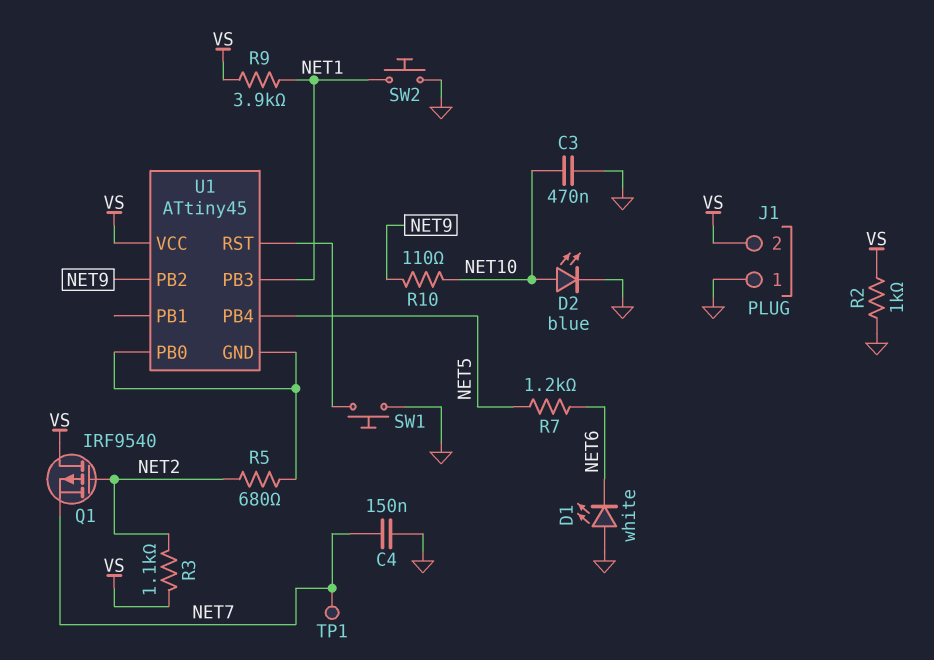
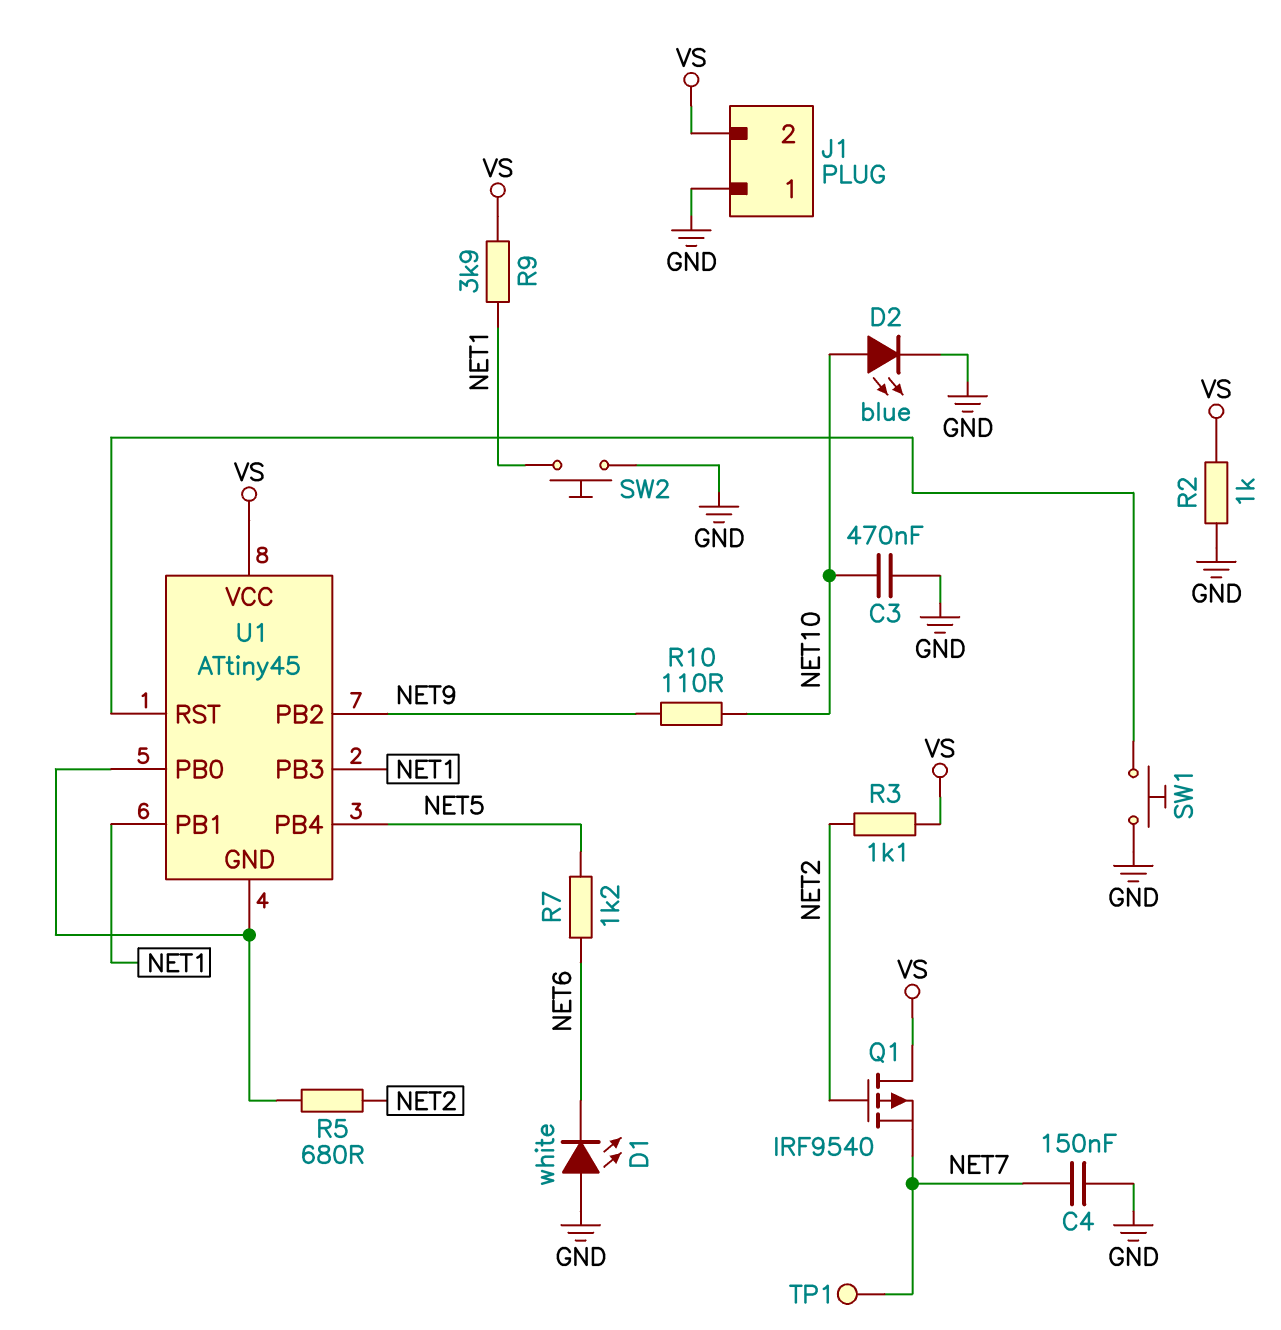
U1 pin PB1: none -> NET1

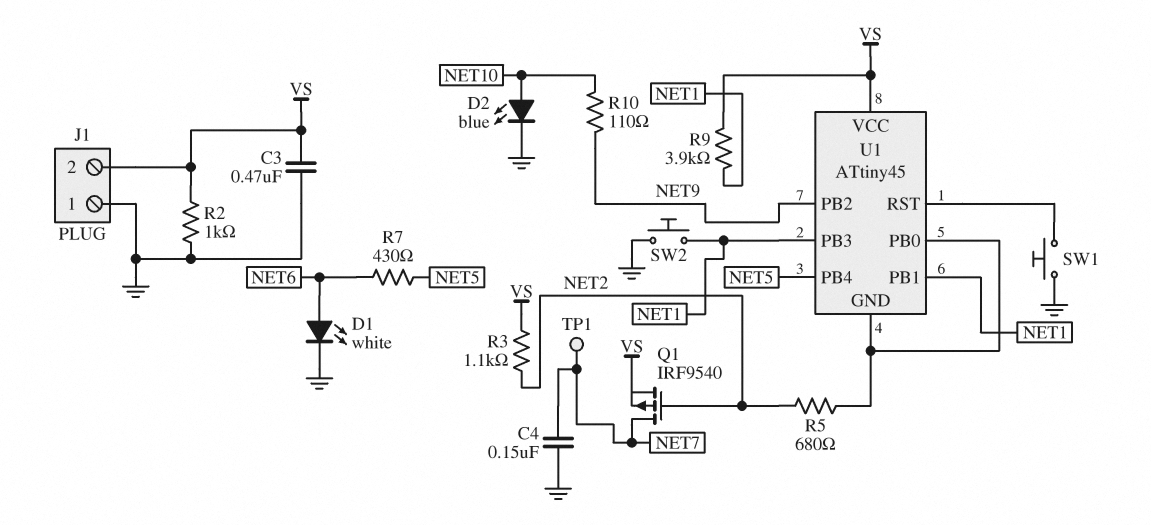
C3: 470nF (GND, NET10) -> 470nF (GND, VS)
D1: LED white (A GND, K NET6) -> LED white (A NET6, K GND)
Q1: PMOS IRF9540 (G NET2, D VS, S NET7) -> PMOS IRF9540 (G NET2, D NET7, S VS)
R7: 1.2k (NET5, NET6) -> 430 (NET5, NET6)

